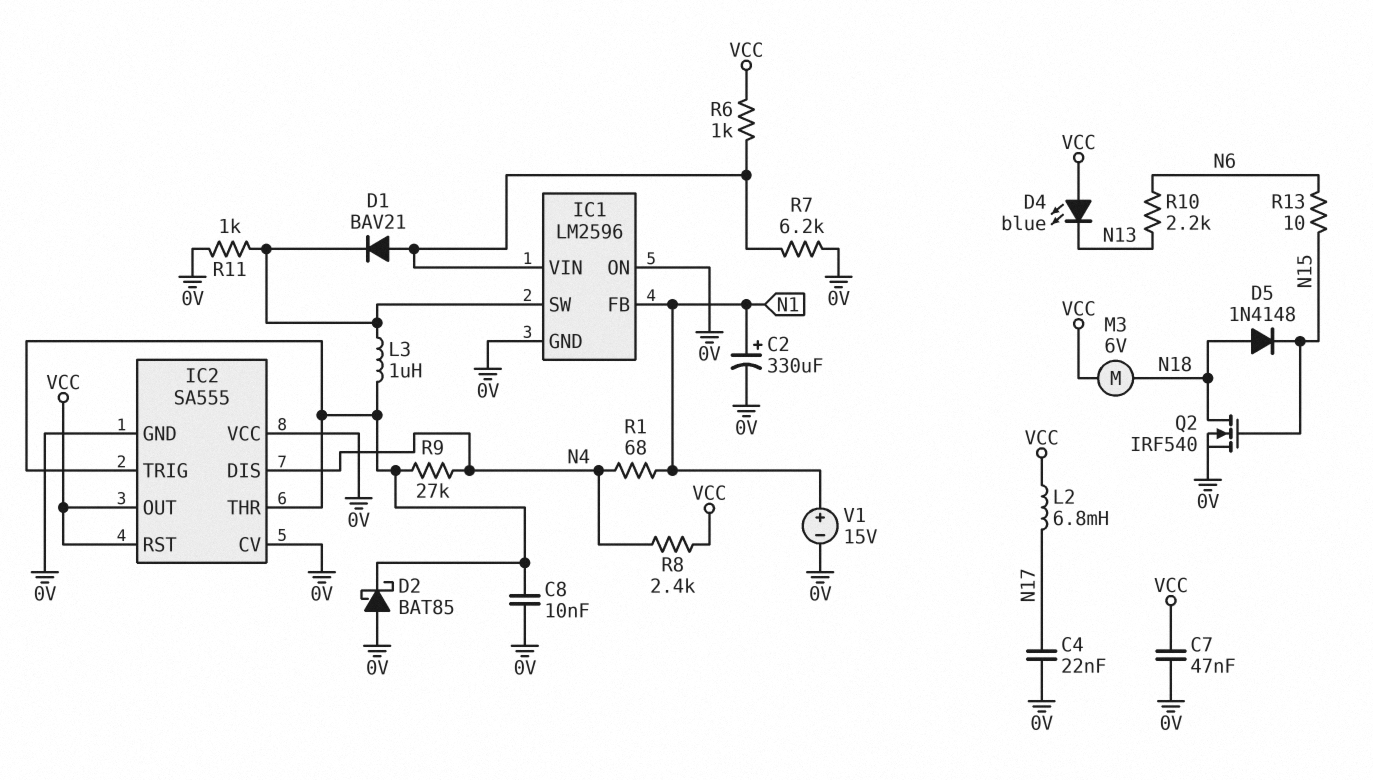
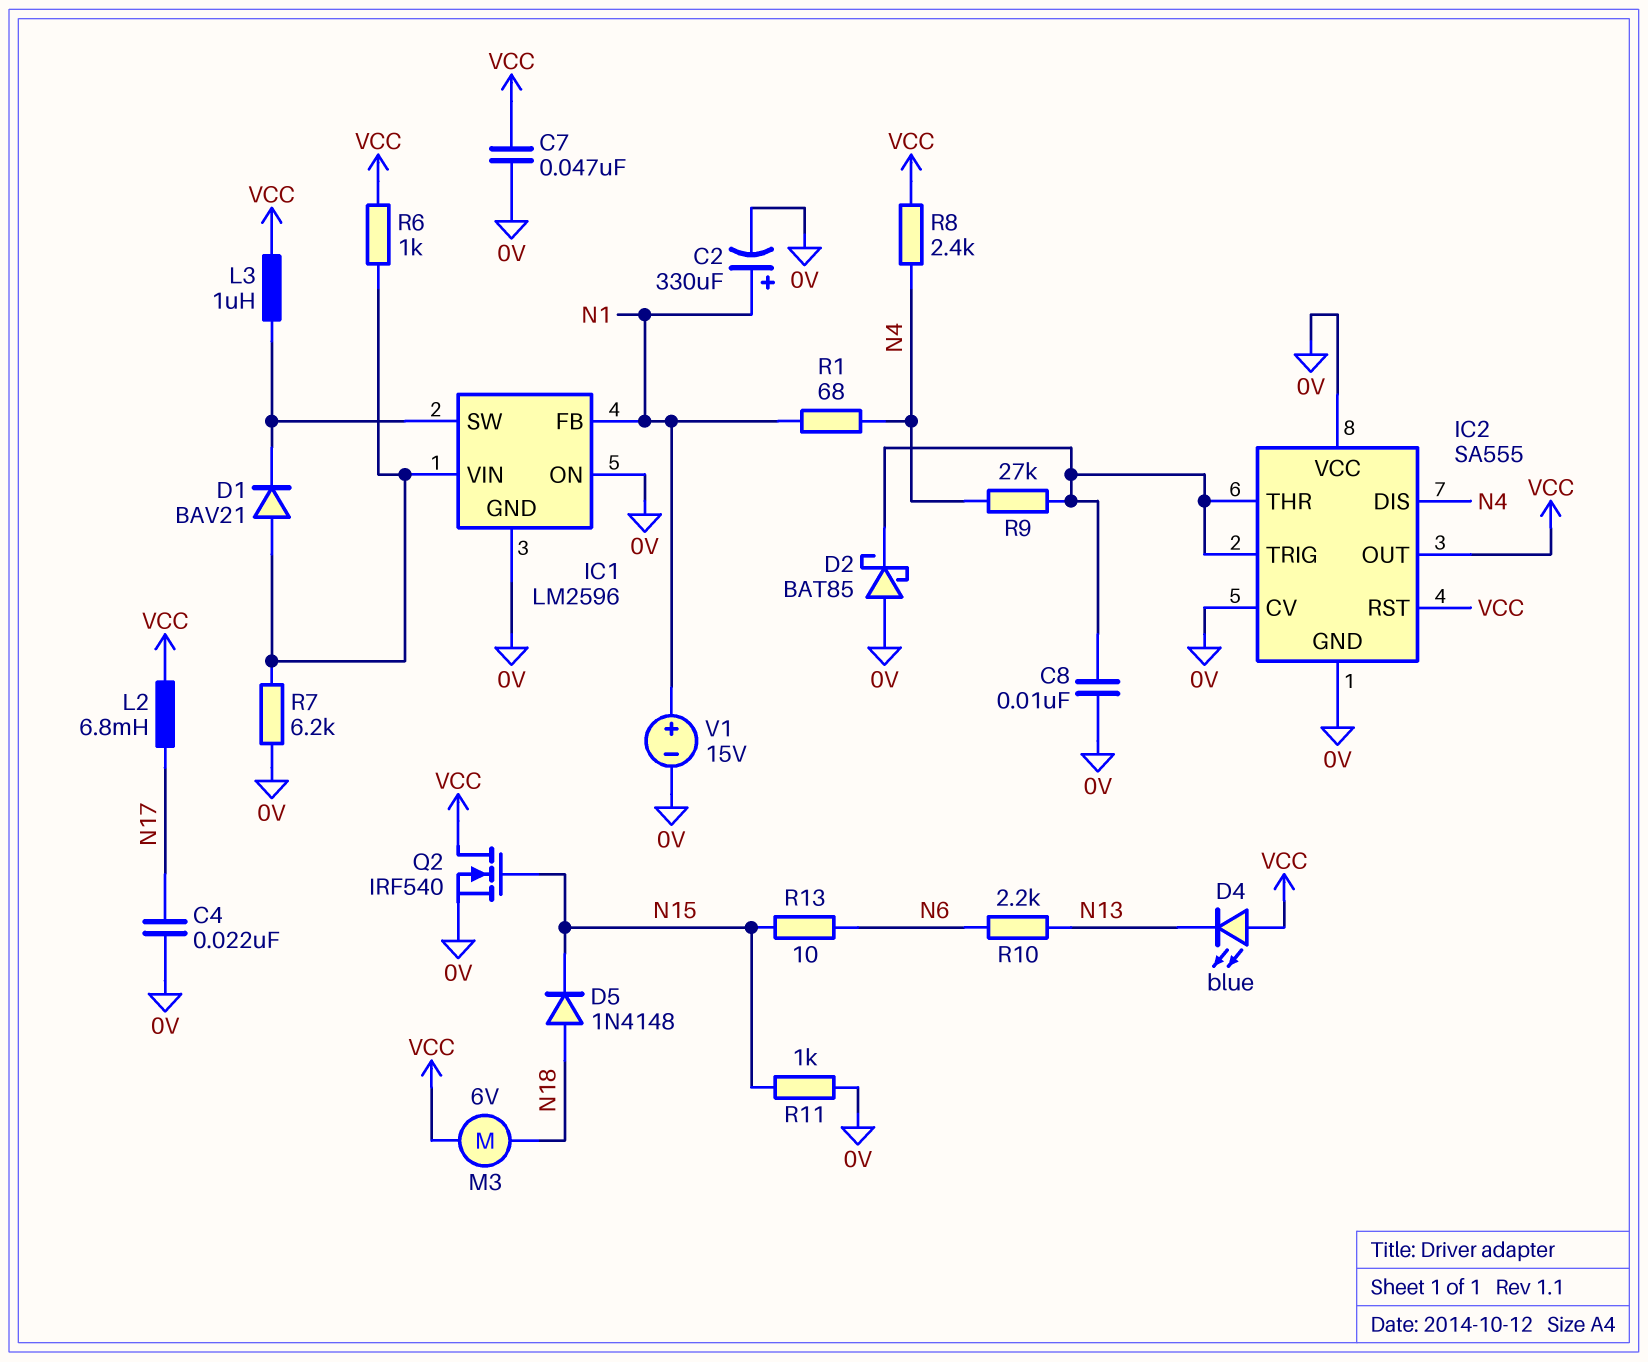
L3: 1uH (IC1/SW, IC2/THR) -> 1uH (IC1/SW, VCC)
Q2: NMOS IRF540 (G N15, D N18, S 0V) -> NMOS IRF540 (G N15, D VCC, S 0V)
R11: 1k (0V, IC1/SW) -> 1k (0V, N15)

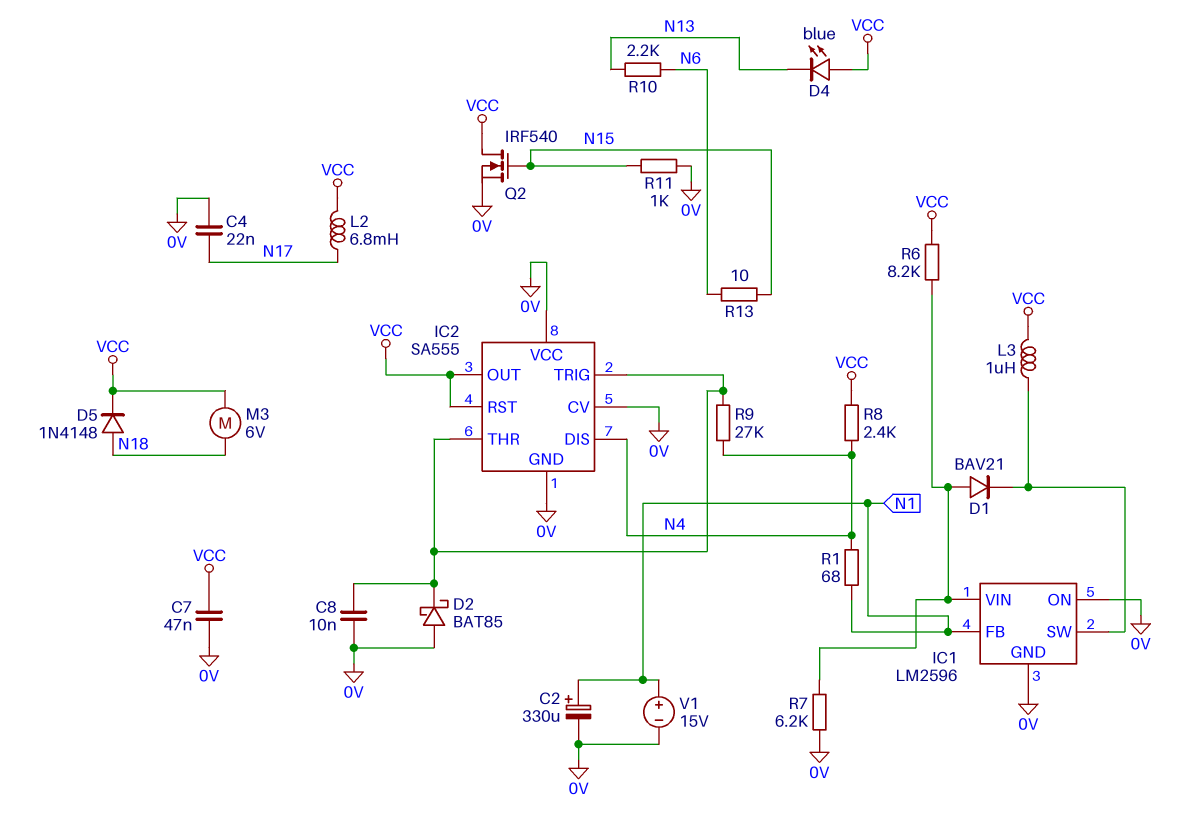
D5: diode 1N4148 (A N18, K N15) -> diode 1N4148 (A N18, K VCC)
R6: 1k (IC1/VIN, VCC) -> 8.2k (IC1/VIN, VCC)

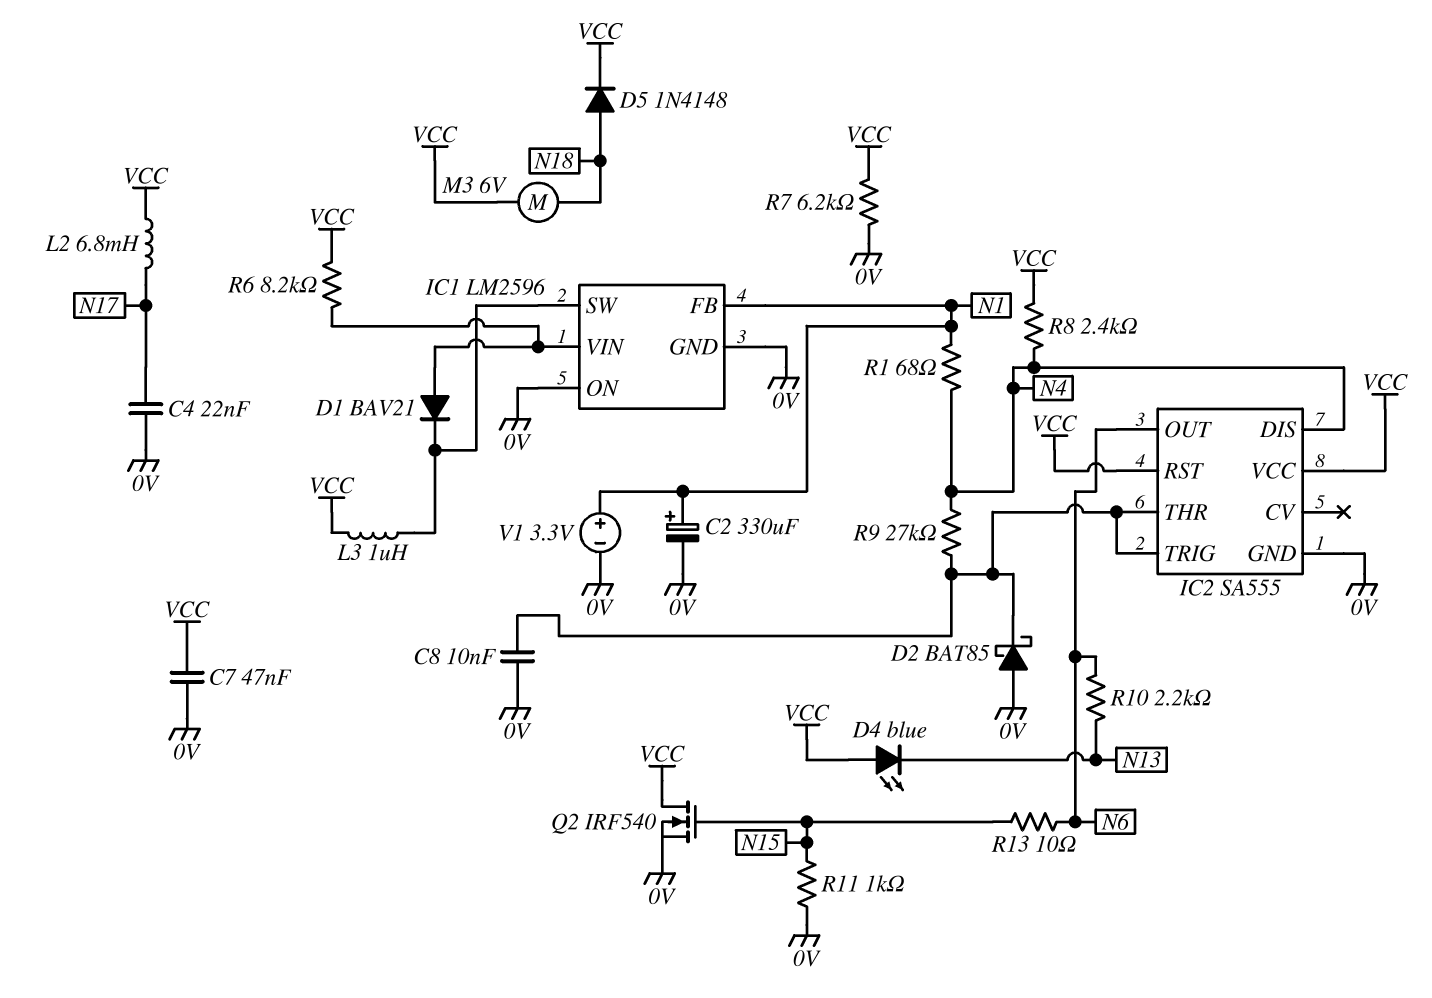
IC2 pin CV: 0V -> none
IC2 pin OUT: VCC -> N6
IC2 pin VCC: 0V -> VCC
R7: 6.2k (0V, IC1/VIN) -> 6.2k (0V, VCC)
V1: 15V (plus N1, minus 0V) -> 3.3V (plus N1, minus 0V)

